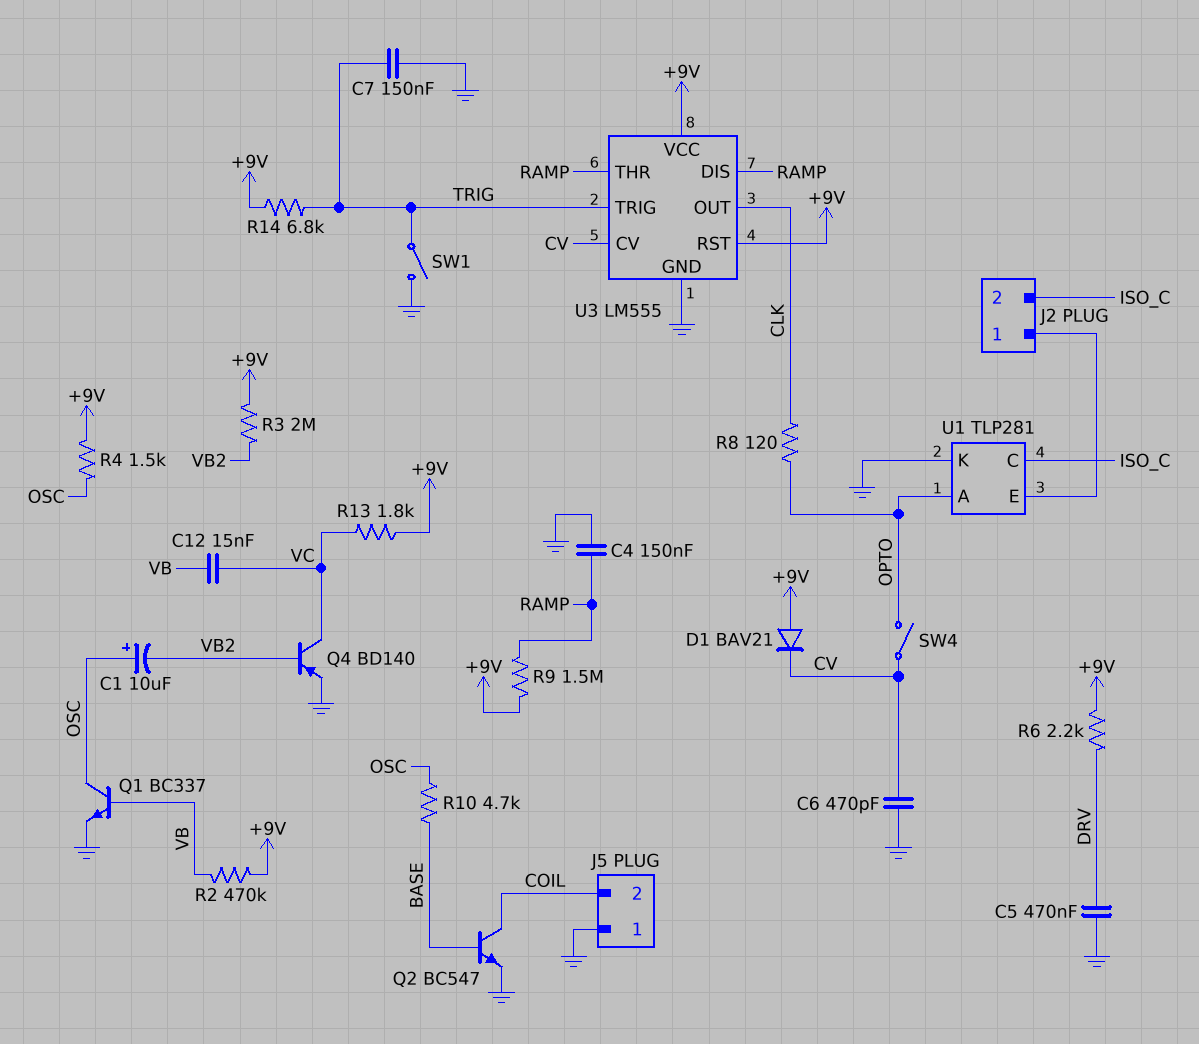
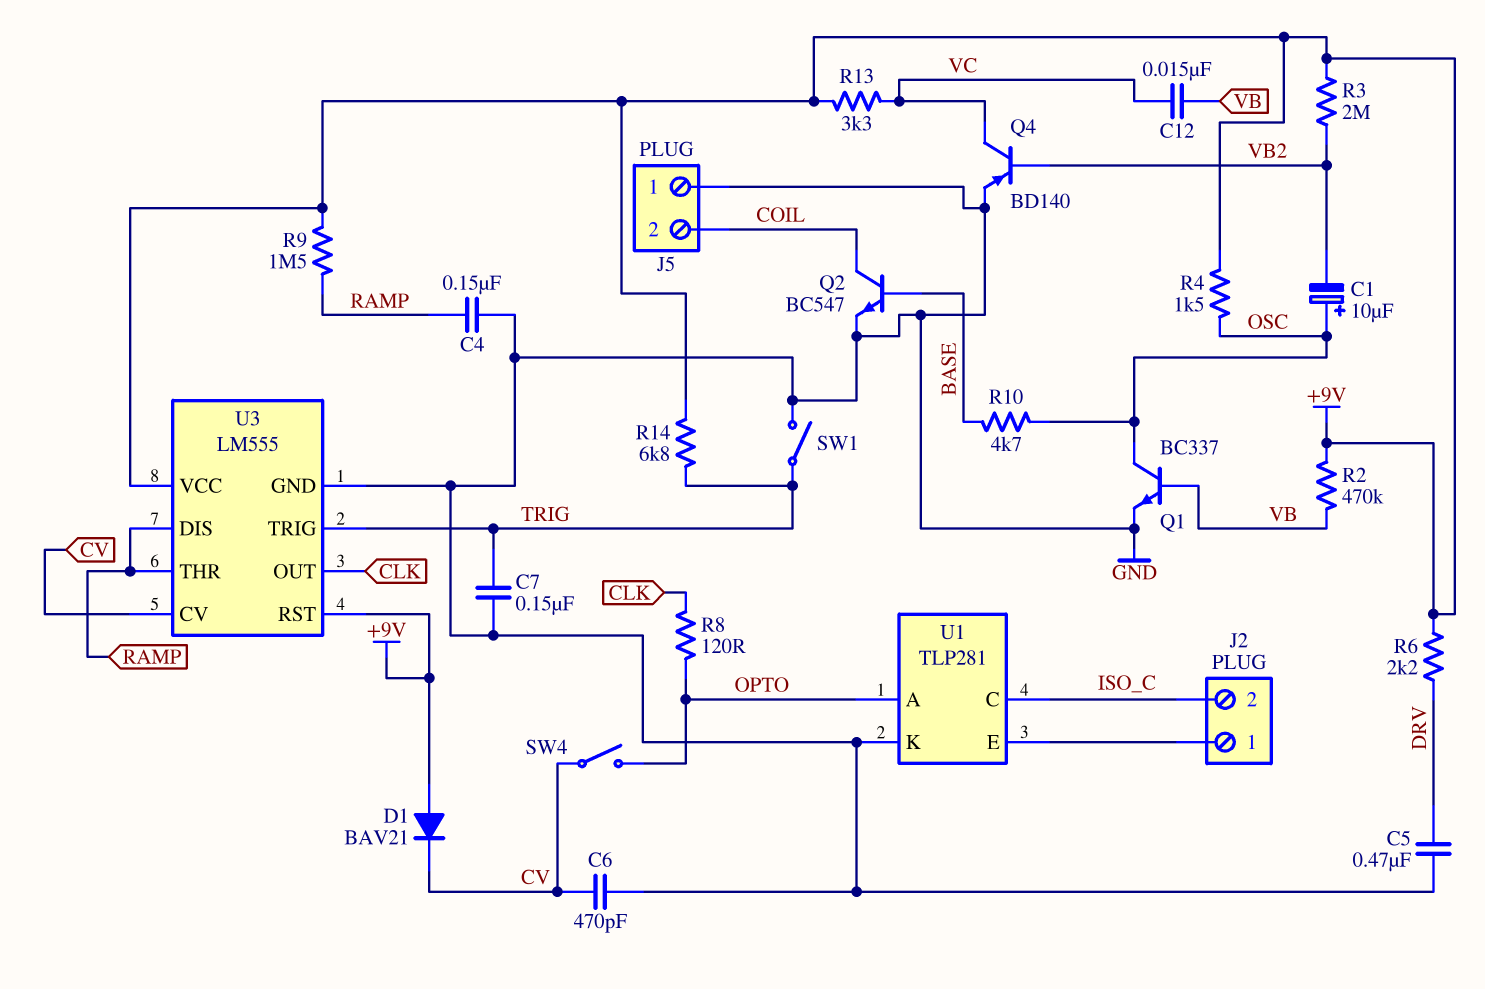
R13: 1.8k (+9V, VC) -> 3.3k (+9V, VC)

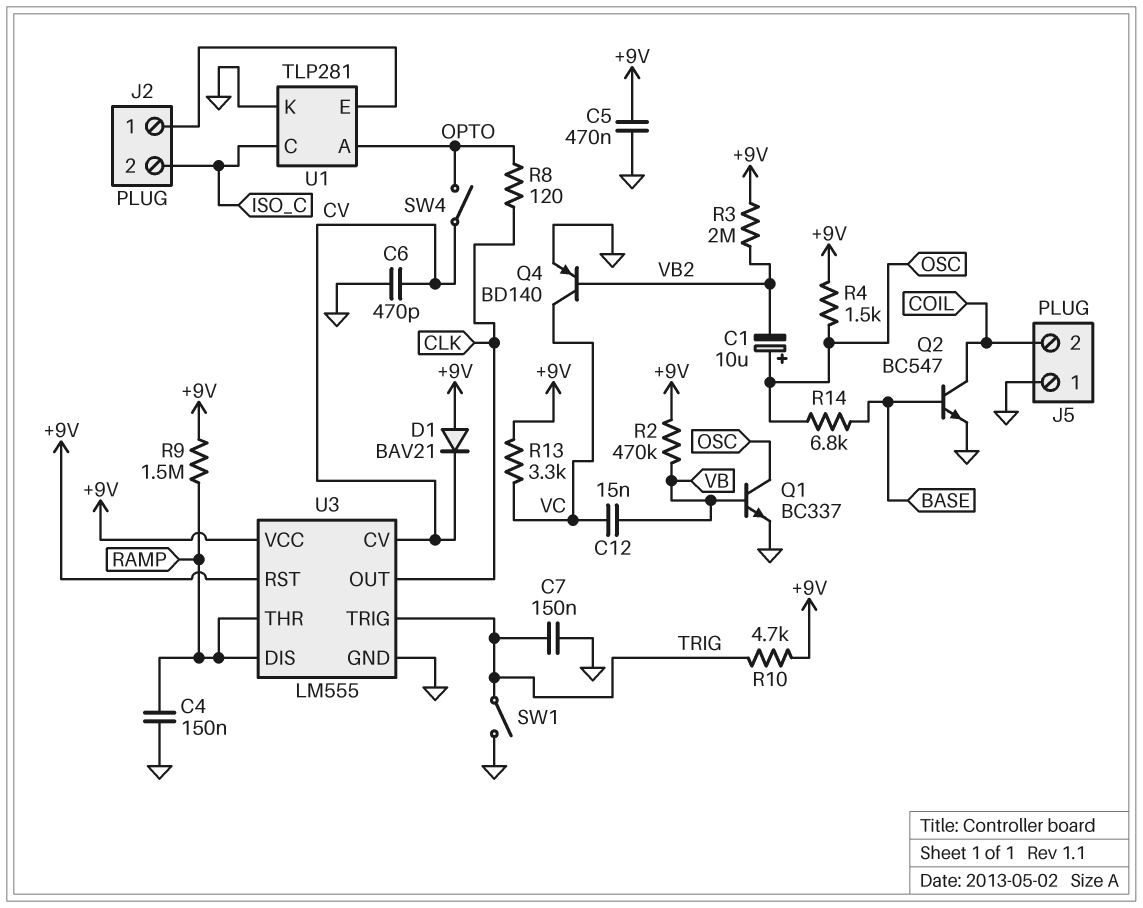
C5: 470nF (DRV, GND) -> 470nF (+9V, GND)
R6: 2.2k (+9V, DRV) -> none
R10: 4.7k (BASE, OSC) -> 4.7k (+9V, TRIG)
R14: 6.8k (+9V, TRIG) -> 6.8k (BASE, OSC)

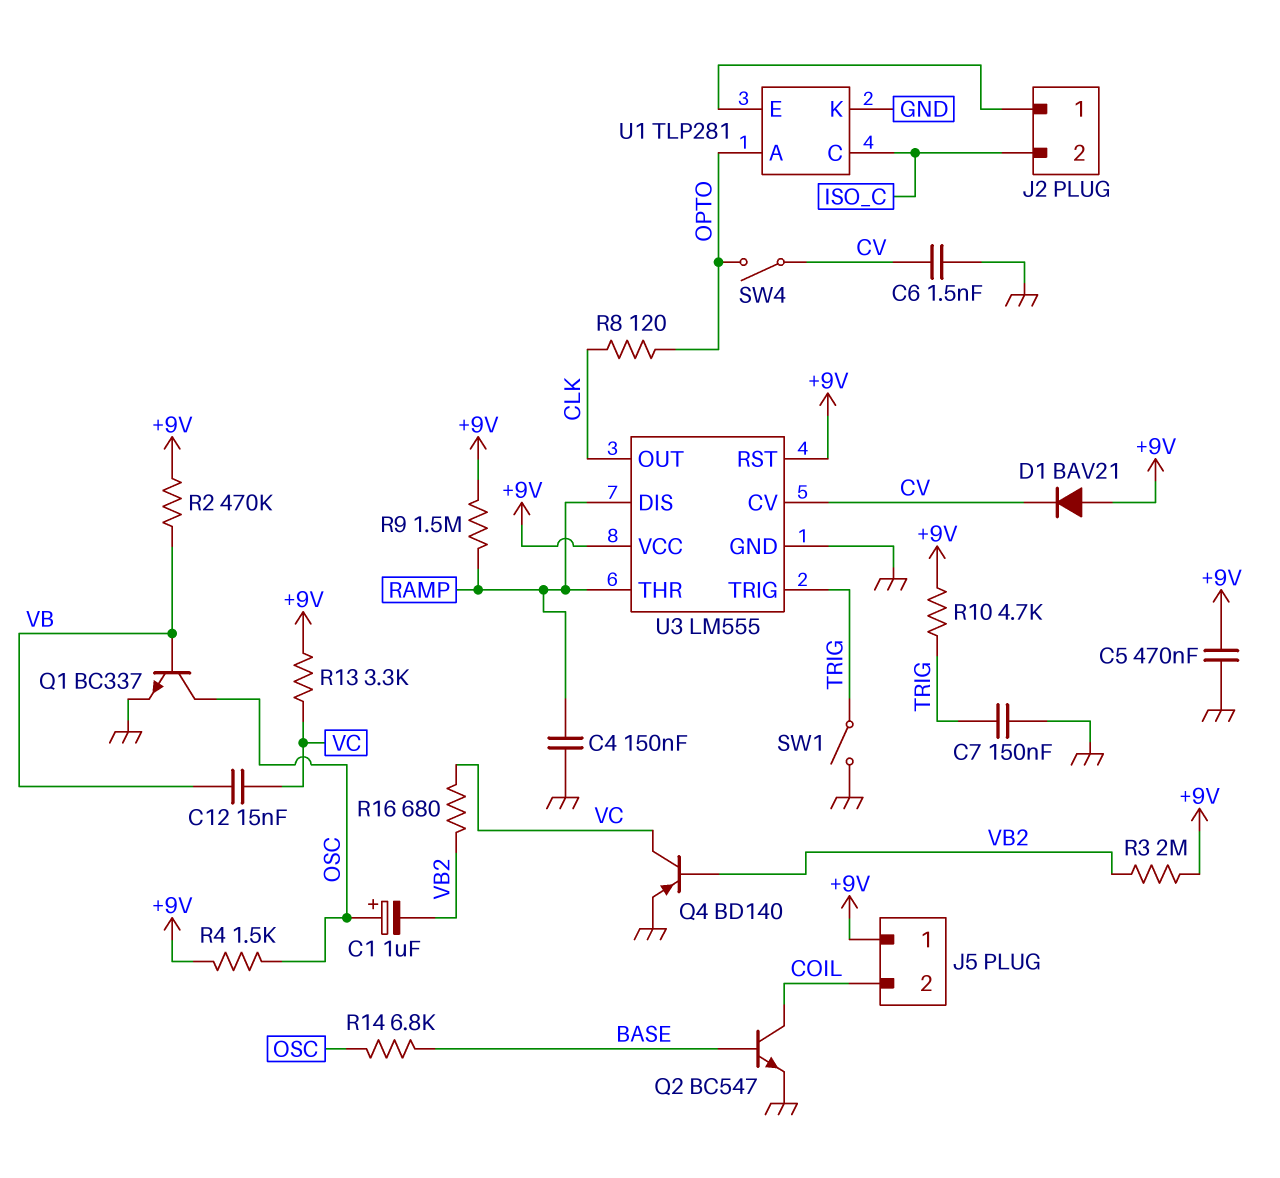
C1: 10uF (plus OSC, minus VB2) -> 1uF (plus OSC, minus VB2)
C6: 470pF (CV, GND) -> 1.5nF (CV, GND)
J5 pin 1: GND -> +9V
R16: none -> 680 (VB2, VC)

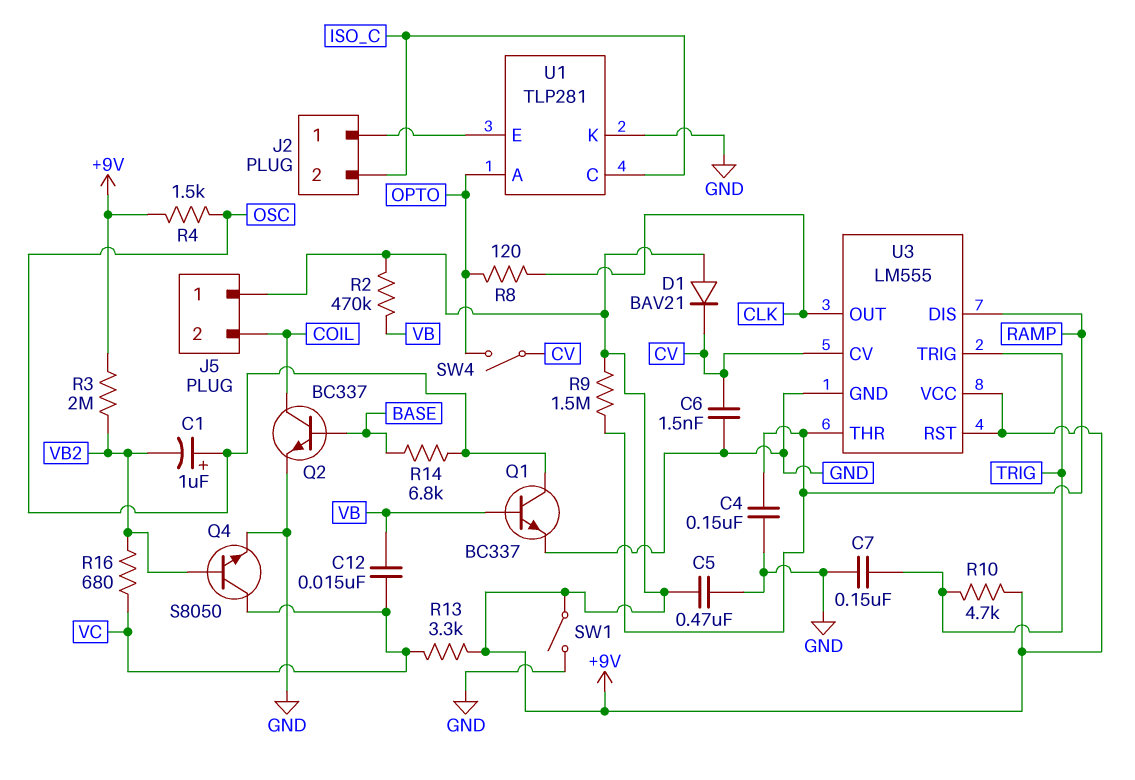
Q2: NPN BC547 (B BASE, C COIL, E GND) -> NPN BC337 (B BASE, C COIL, E GND)
Q4: PNP BD140 (B VB2, C VC, E GND) -> NPN S8050 (B VB2, C VC, E GND)
SW1: switch (GND, TRIG) -> switch (+9V, GND)

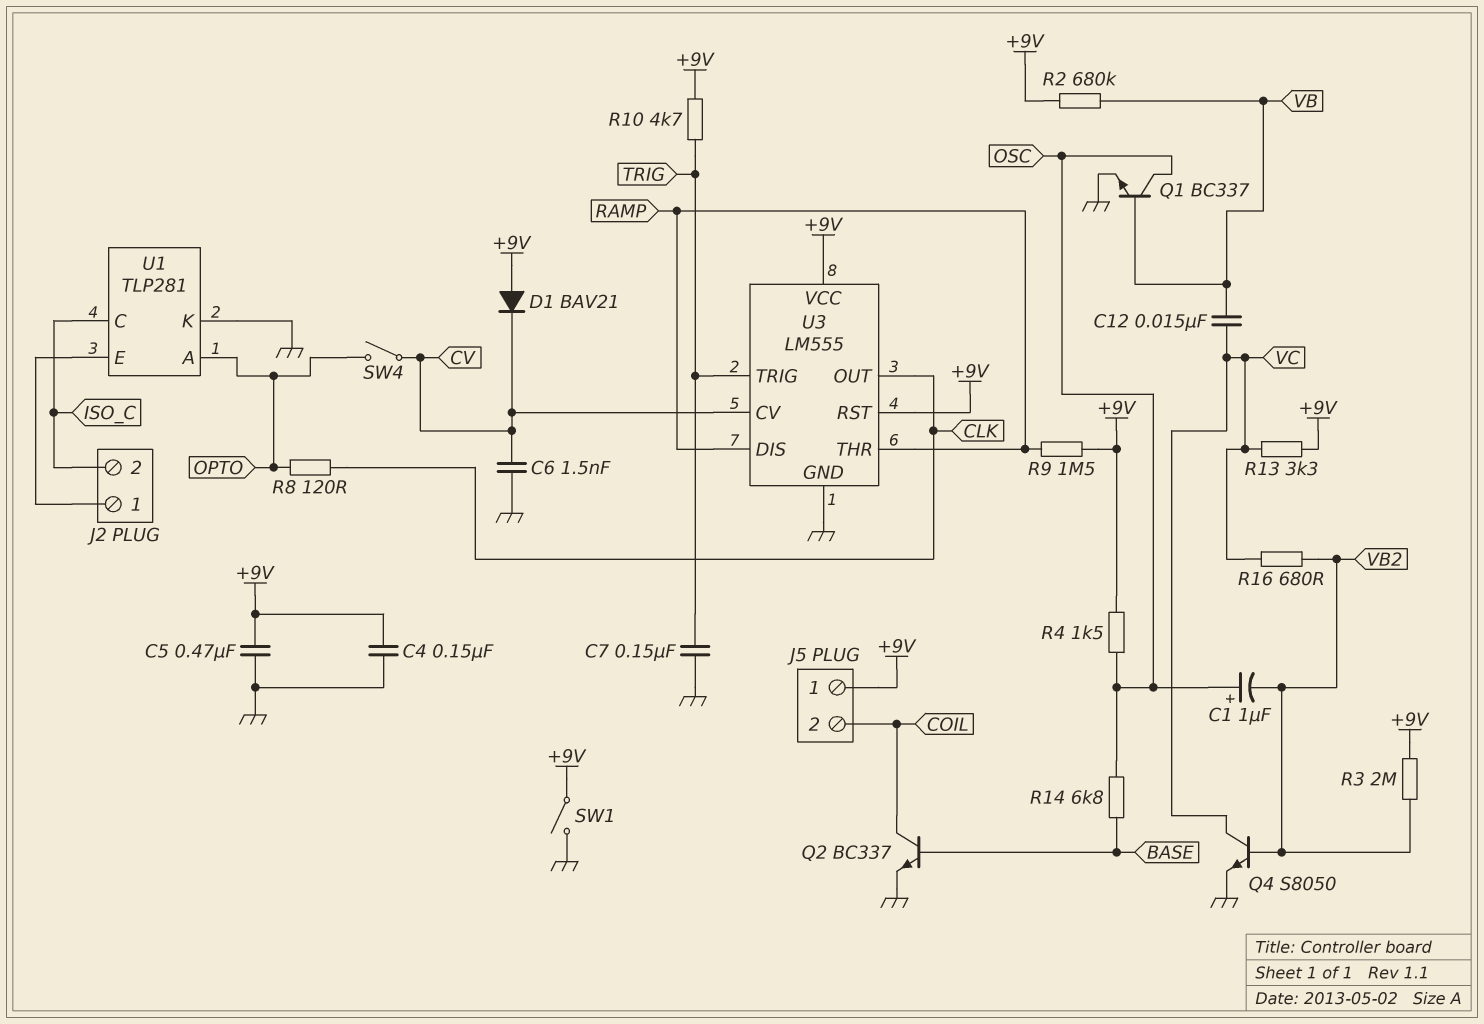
C4: 150nF (GND, RAMP) -> 150nF (+9V, GND)
R2: 470k (+9V, VB) -> 680k (+9V, VB)

